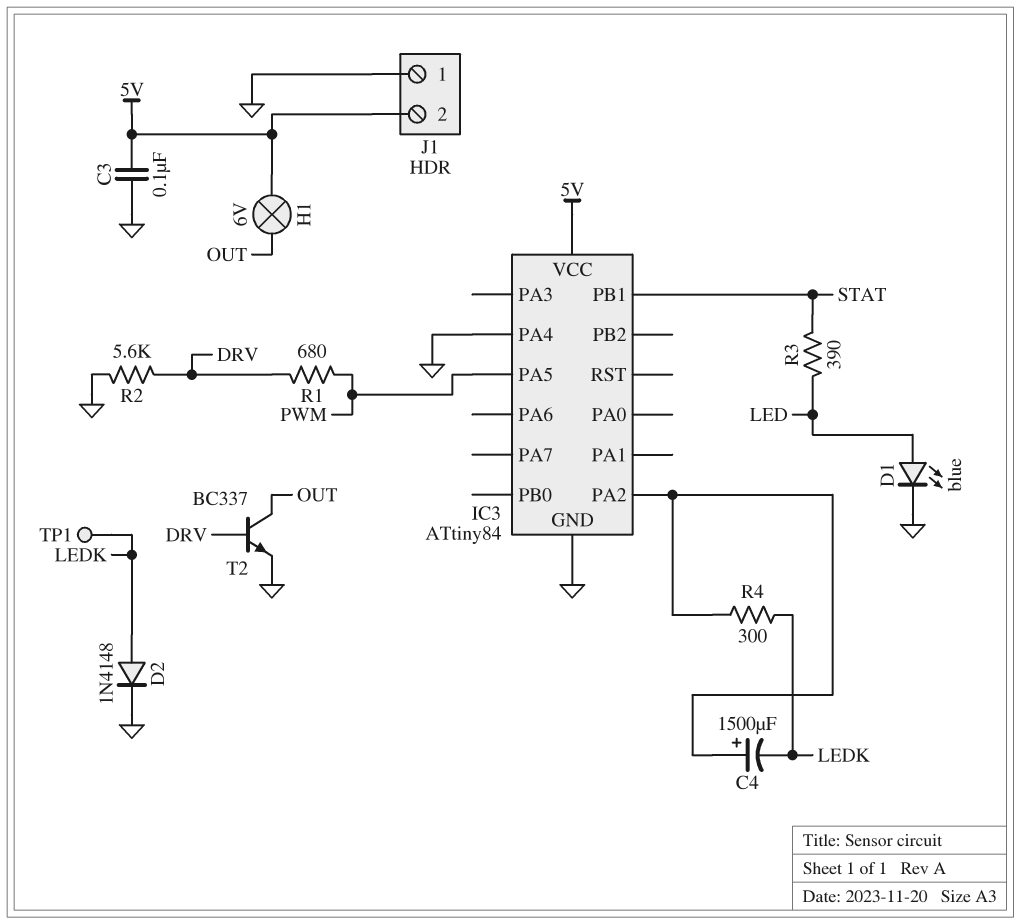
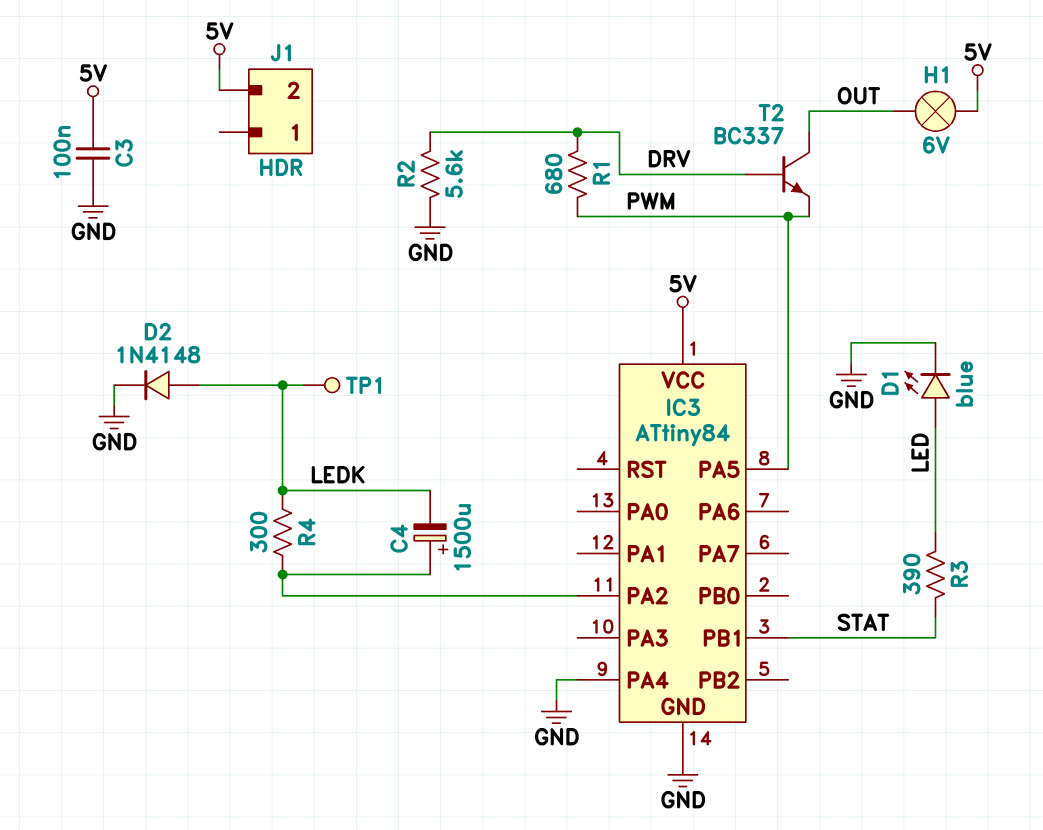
J1 pin 1: GND -> none
T2: NPN BC337 (B DRV, C OUT, E GND) -> NPN BC337 (B DRV, C OUT, E PWM)

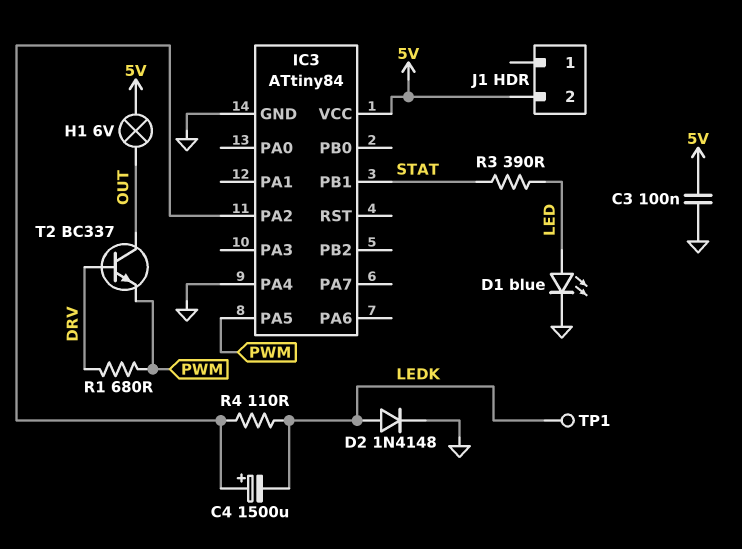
R2: 5.6k (DRV, GND) -> none
R4: 300 (IC3/PA2, LEDK) -> 110 (IC3/PA2, LEDK)

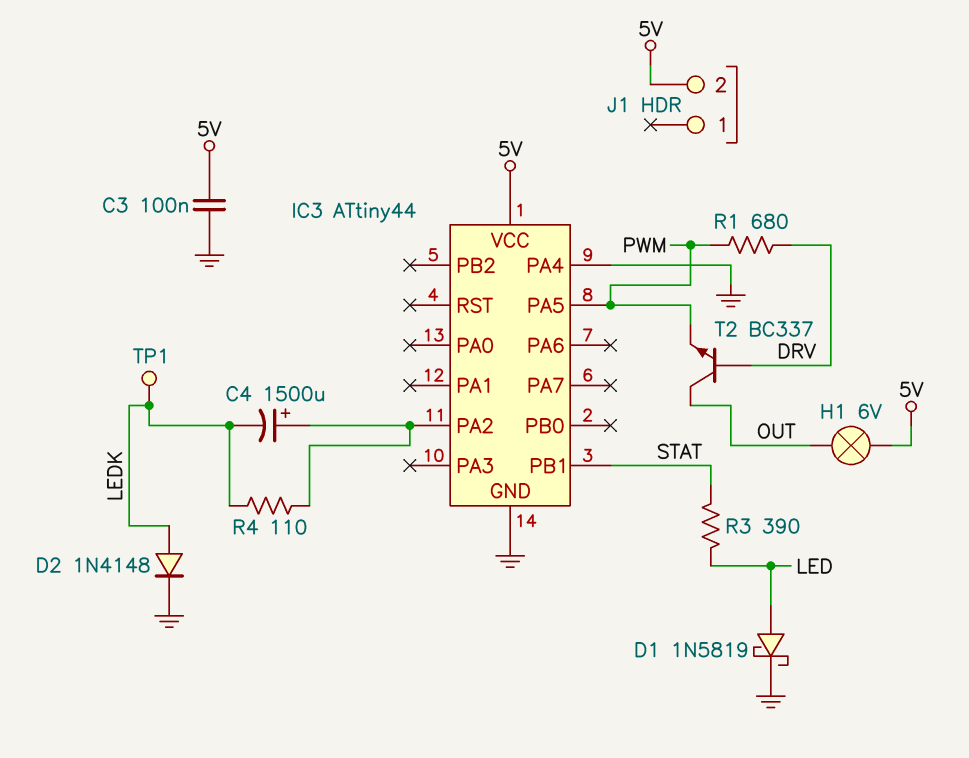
D1: LED blue (A LED, K GND) -> schottky 1N5819 (A LED, K GND)
IC3: ATtiny84 -> ATtiny44

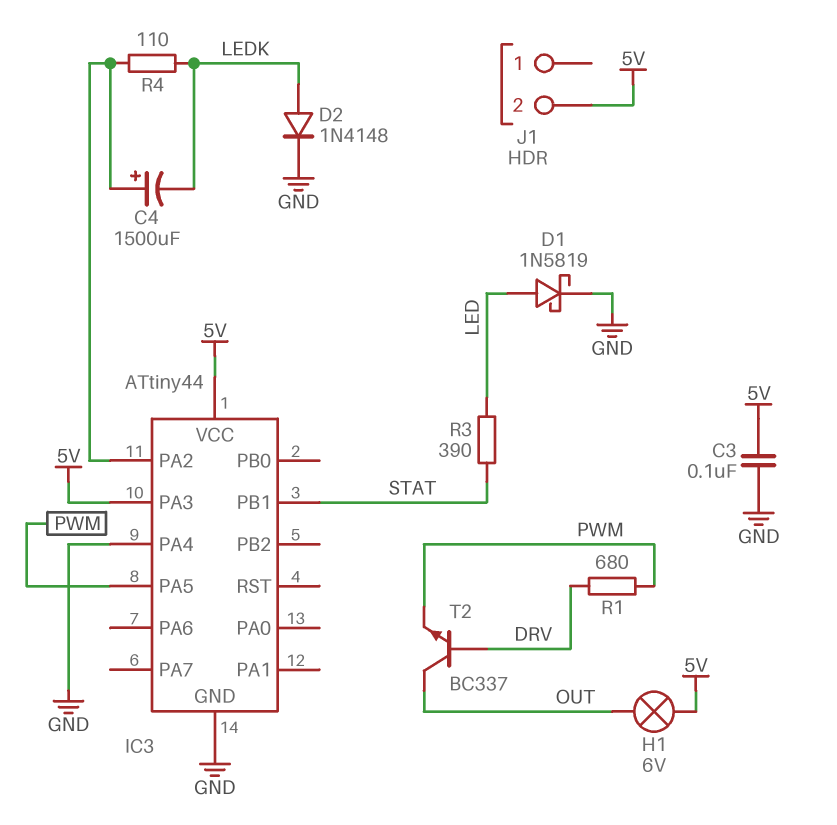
IC3 pin PA3: none -> 5V
TP1: test point (LEDK) -> none

